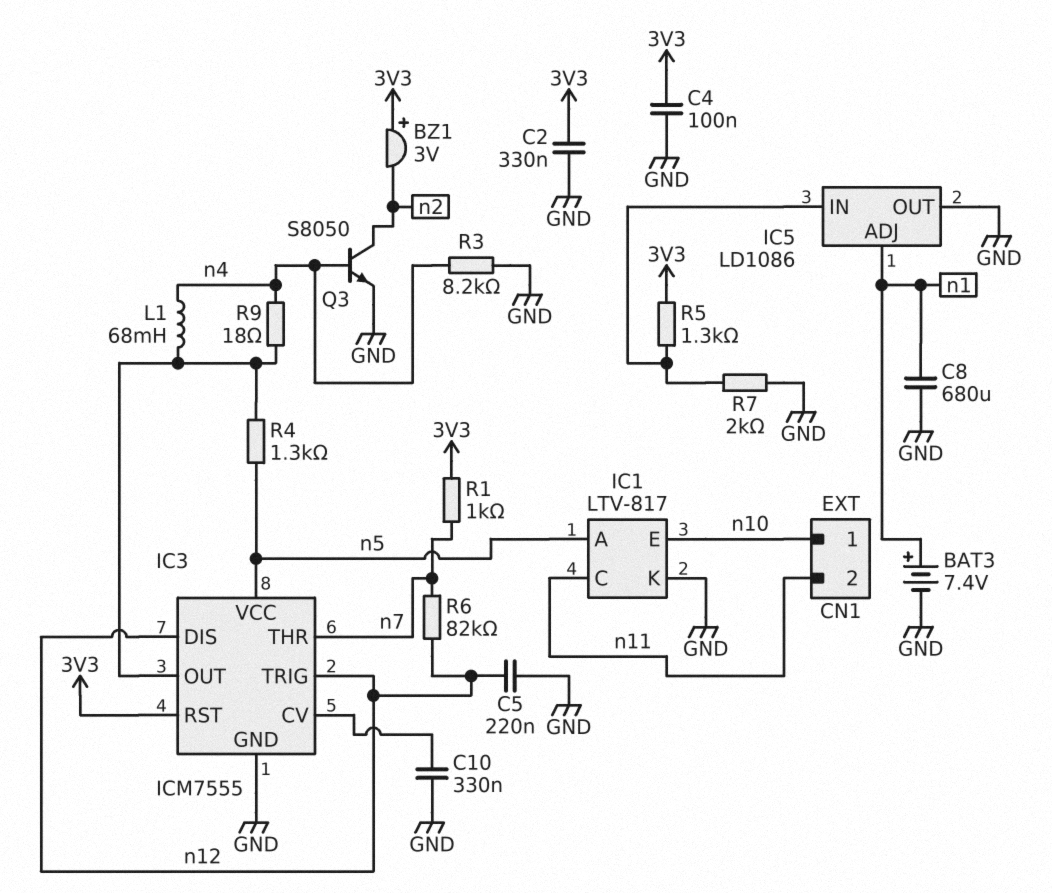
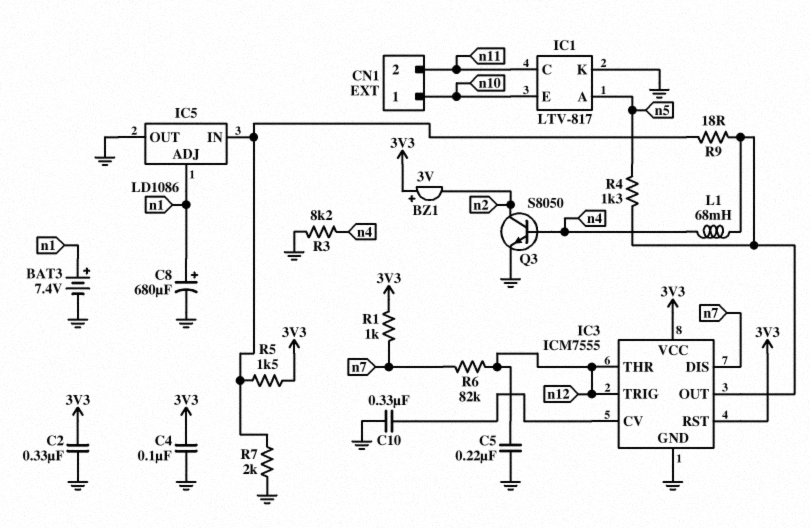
C8: 680uF (GND, n1) -> 680uF (plus n1, minus GND)
IC3 pin DIS: n12 -> n7
IC3 pin THR: n7 -> n12
IC3 pin VCC: n5 -> 3V3
R5: 1.3k (3V3, IC5/IN) -> 1.5k (3V3, IC5/IN)
R9: 18 (IC3/OUT, n4) -> 18 (IC3/OUT, IC5/IN)

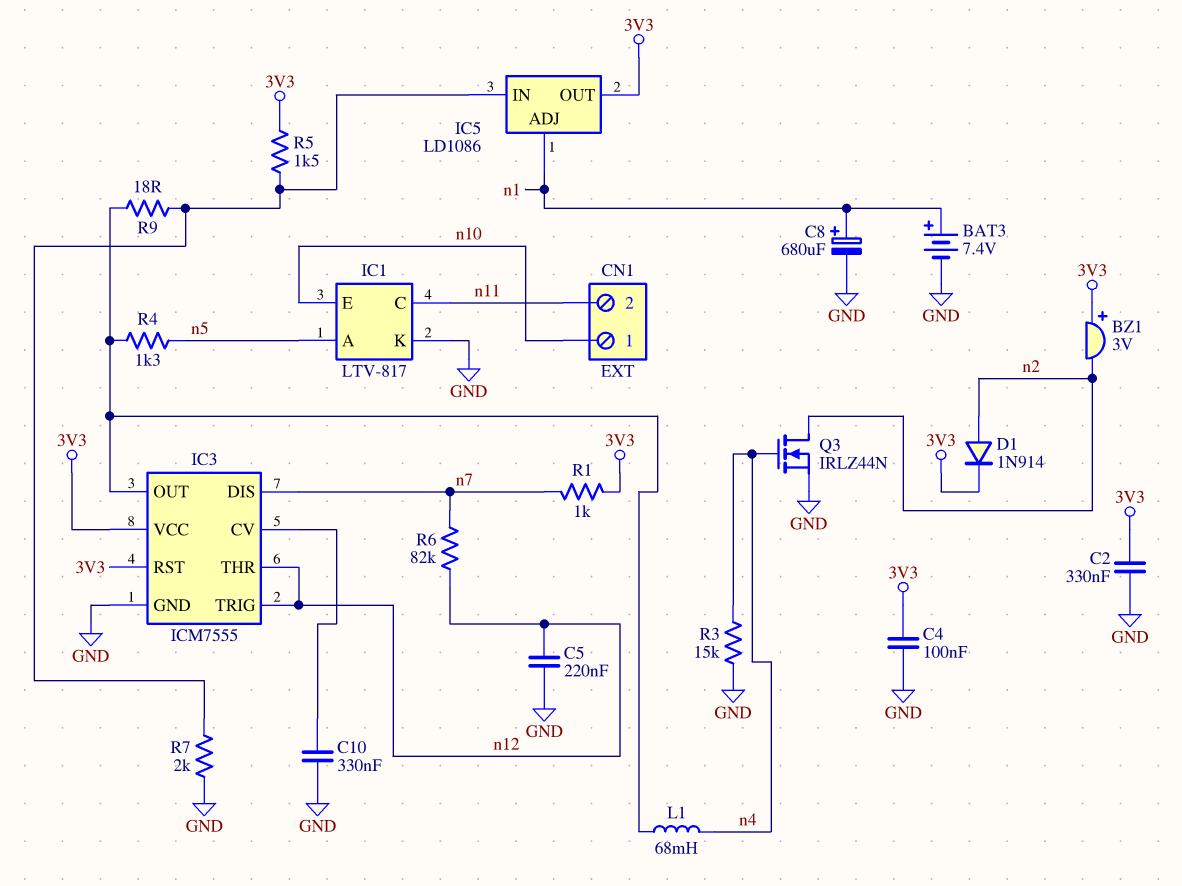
D1: none -> diode 1N914 (A n2, K 3V3)
IC5 pin OUT: GND -> 3V3
Q3: NPN S8050 (B n4, C n2, E GND) -> NMOS IRLZ44N (G n4, D n2, S GND)
R3: 8.2k (GND, n4) -> 15k (GND, n4)

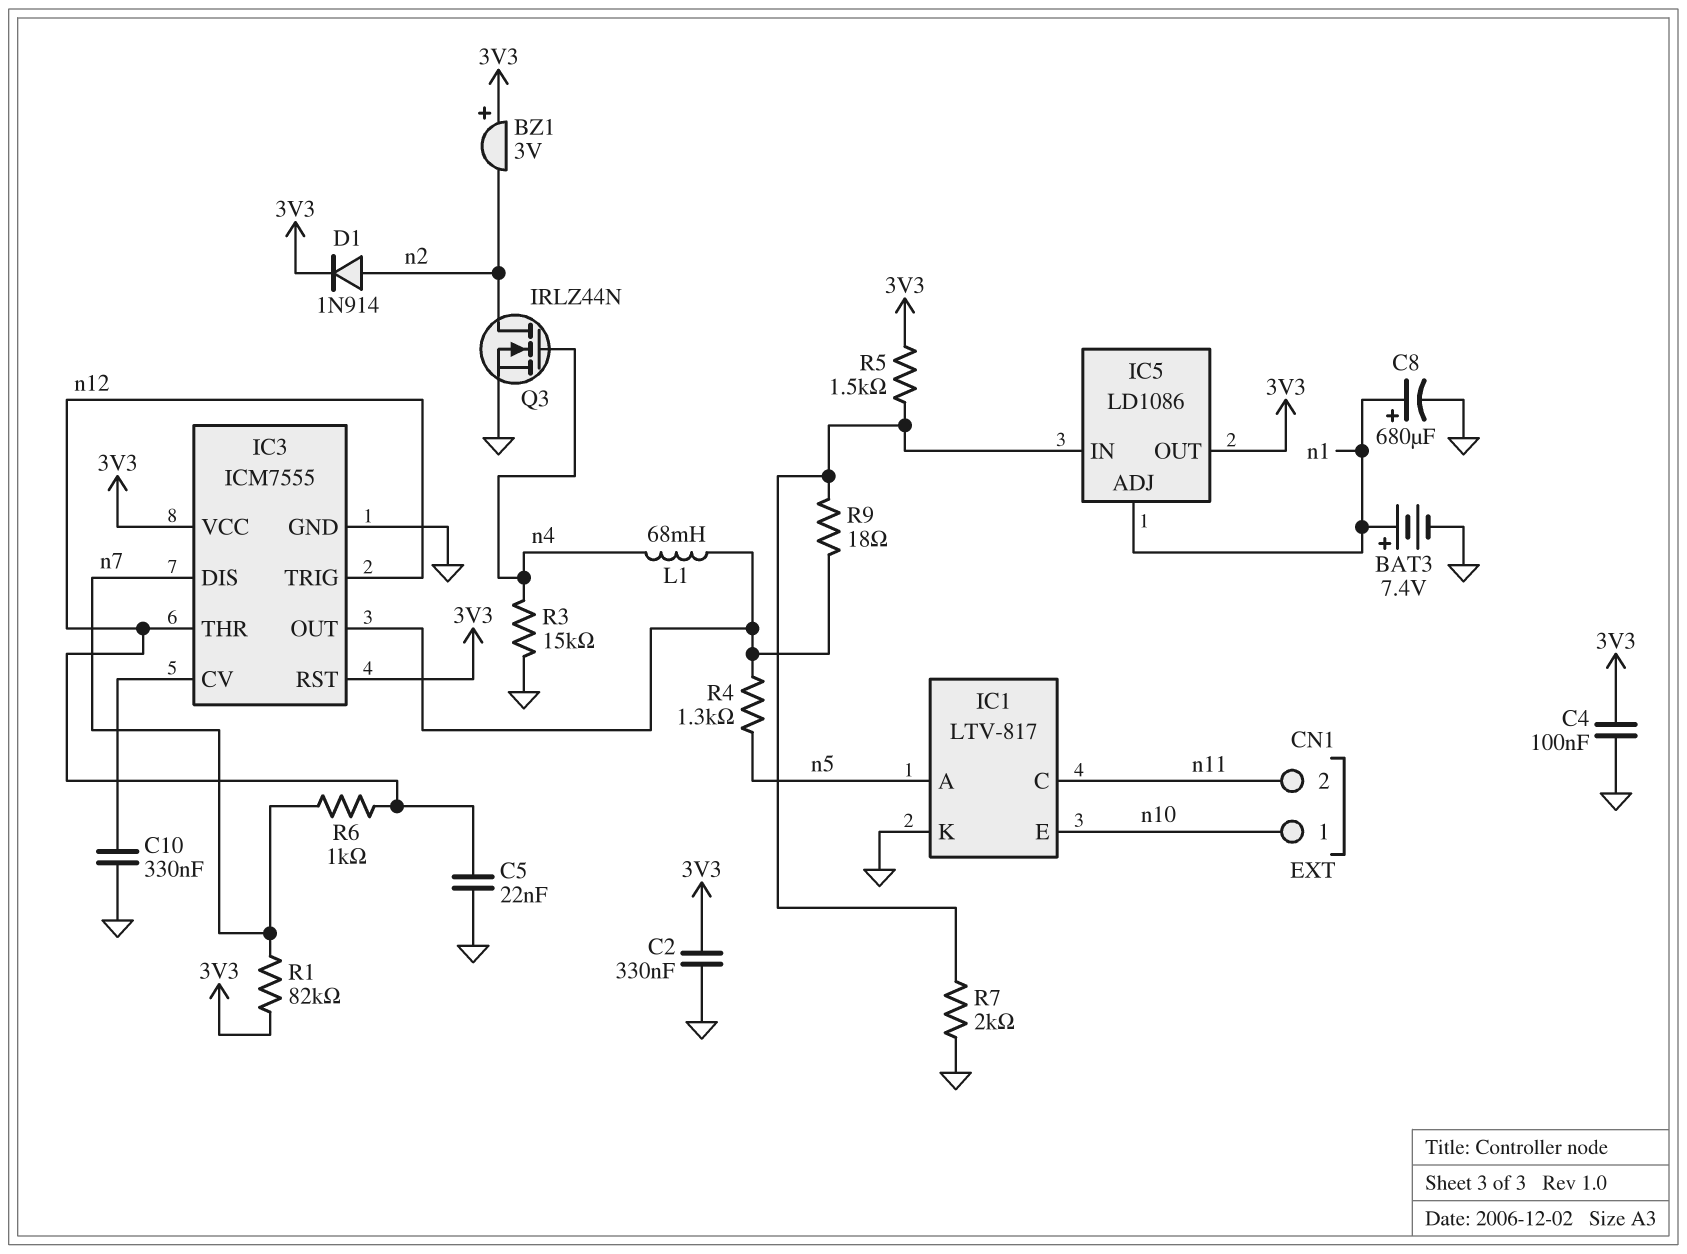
C5: 220nF (GND, n12) -> 22nF (GND, n12)
R1: 1k (3V3, n7) -> 82k (3V3, n7)
R6: 82k (n7, n12) -> 1k (n7, n12)

